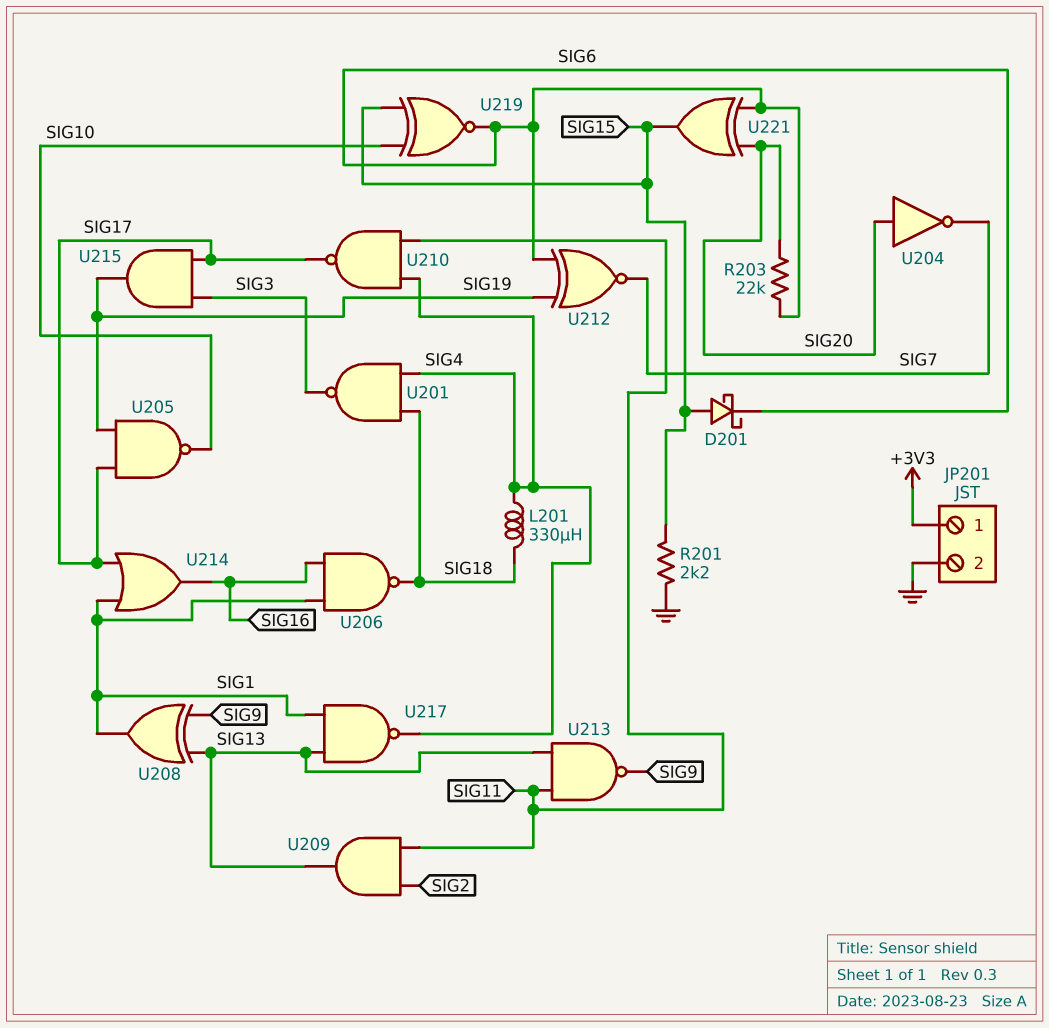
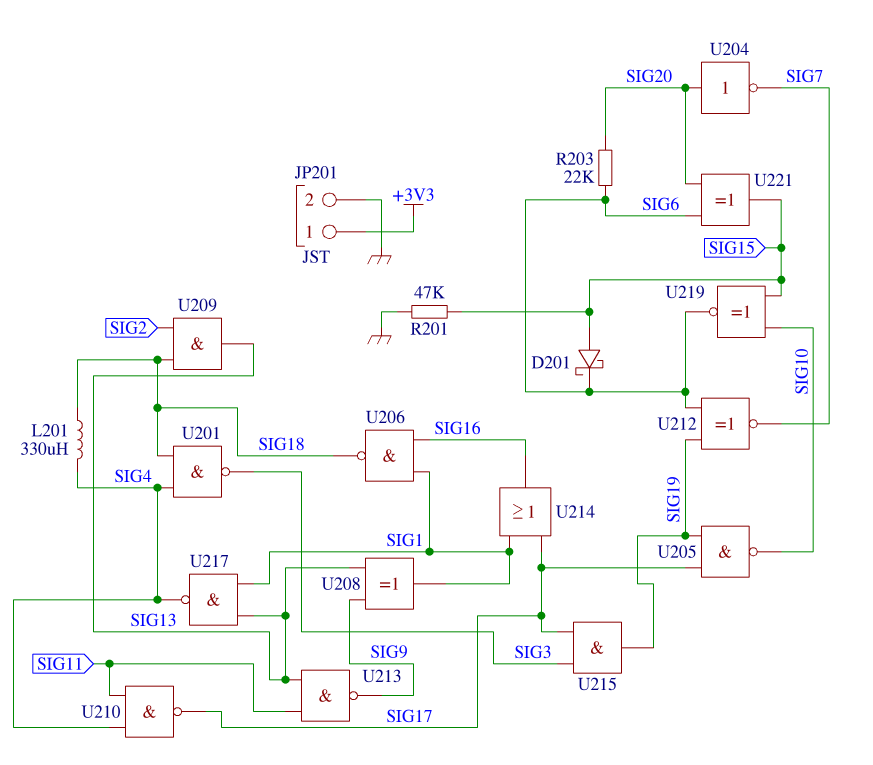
R201: 2.2k (GND, SIG15) -> 47k (GND, SIG15)
U209: AND (in SIG2, in SIG11, out SIG13) -> AND (in SIG2, in SIG18, out SIG13)

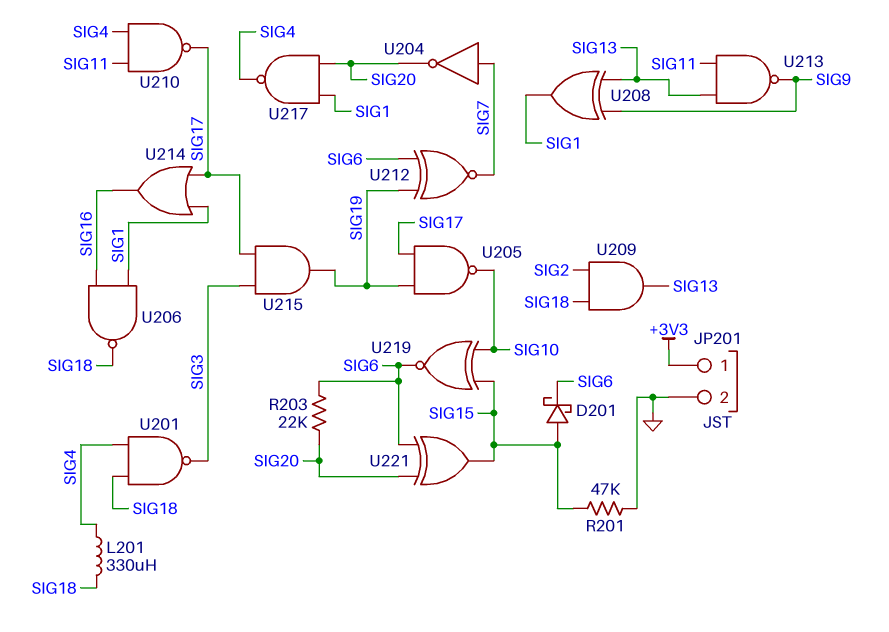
U204: NOT (in SIG20, out SIG7) -> NOT (in SIG7, out SIG20)
U217: NAND (in SIG1, in SIG13, out SIG4) -> NAND (in SIG1, in SIG20, out SIG4)

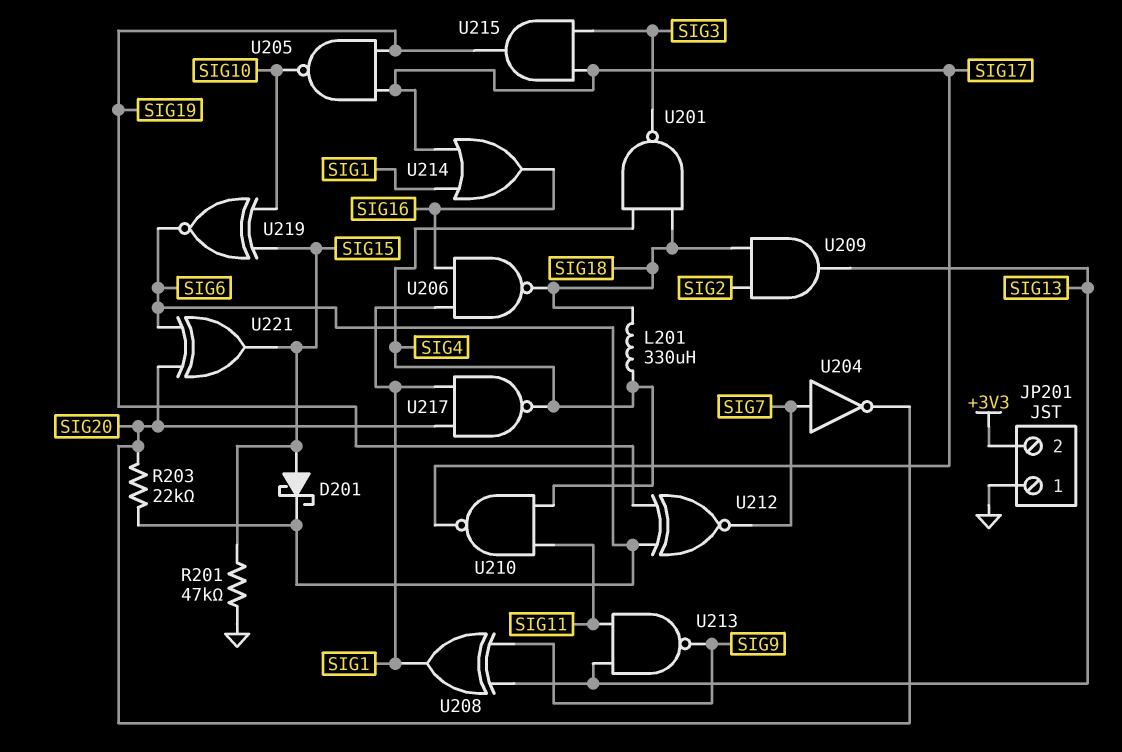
JP201 pin 1: +3V3 -> GND
JP201 pin 2: GND -> +3V3

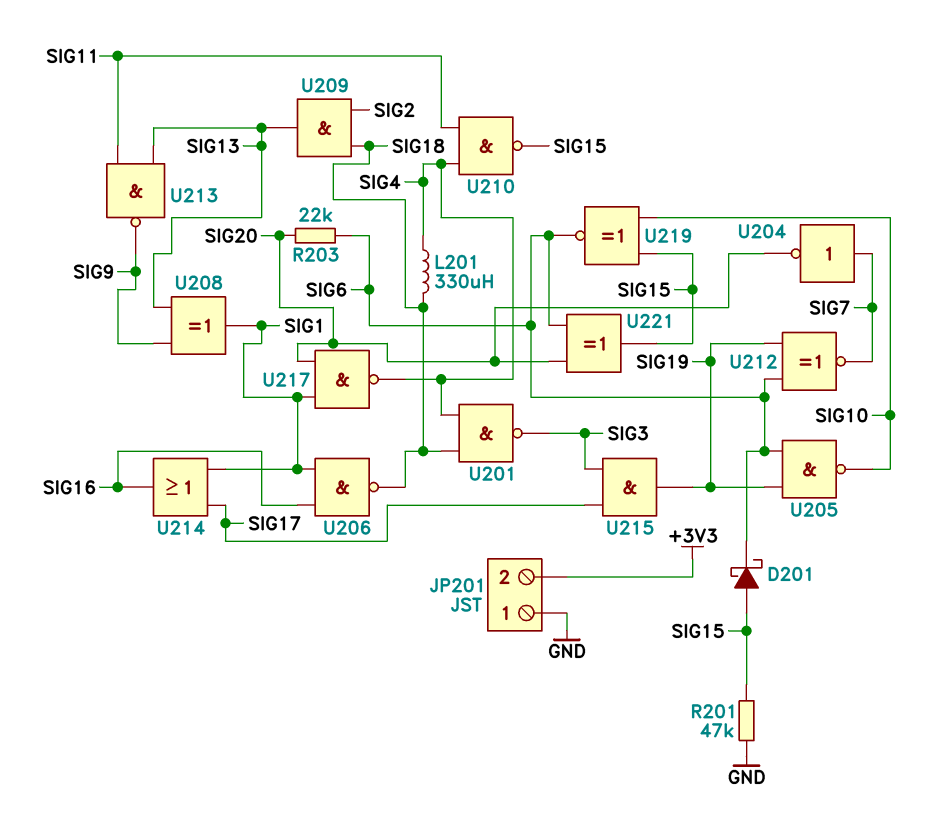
U205: NAND (in SIG17, in SIG19, out SIG10) -> NAND (in SIG6, in SIG19, out SIG10)
U210: NAND (in SIG4, in SIG11, out SIG17) -> NAND (in SIG4, in SIG11, out SIG15)

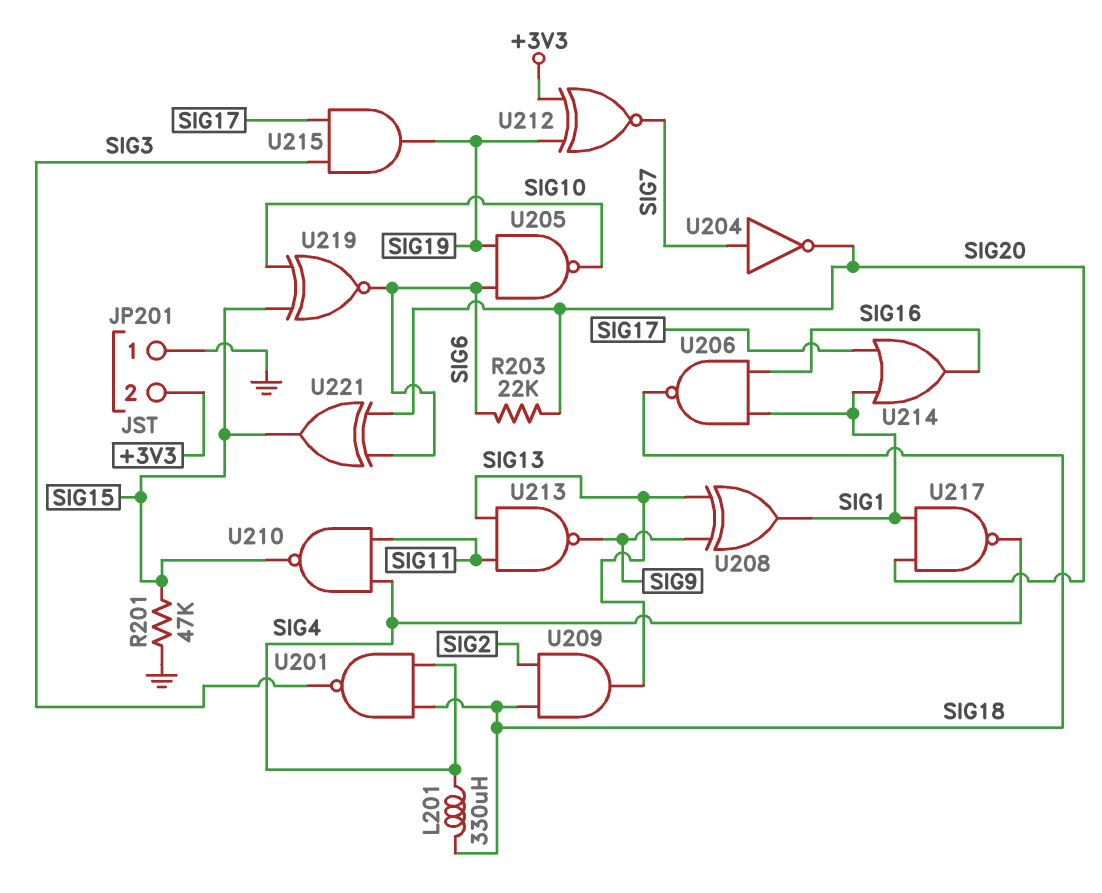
D201: schottky (A SIG15, K SIG6) -> none
U212: XNOR (in SIG6, in SIG19, out SIG7) -> XNOR (in +3V3, in SIG19, out SIG7)

